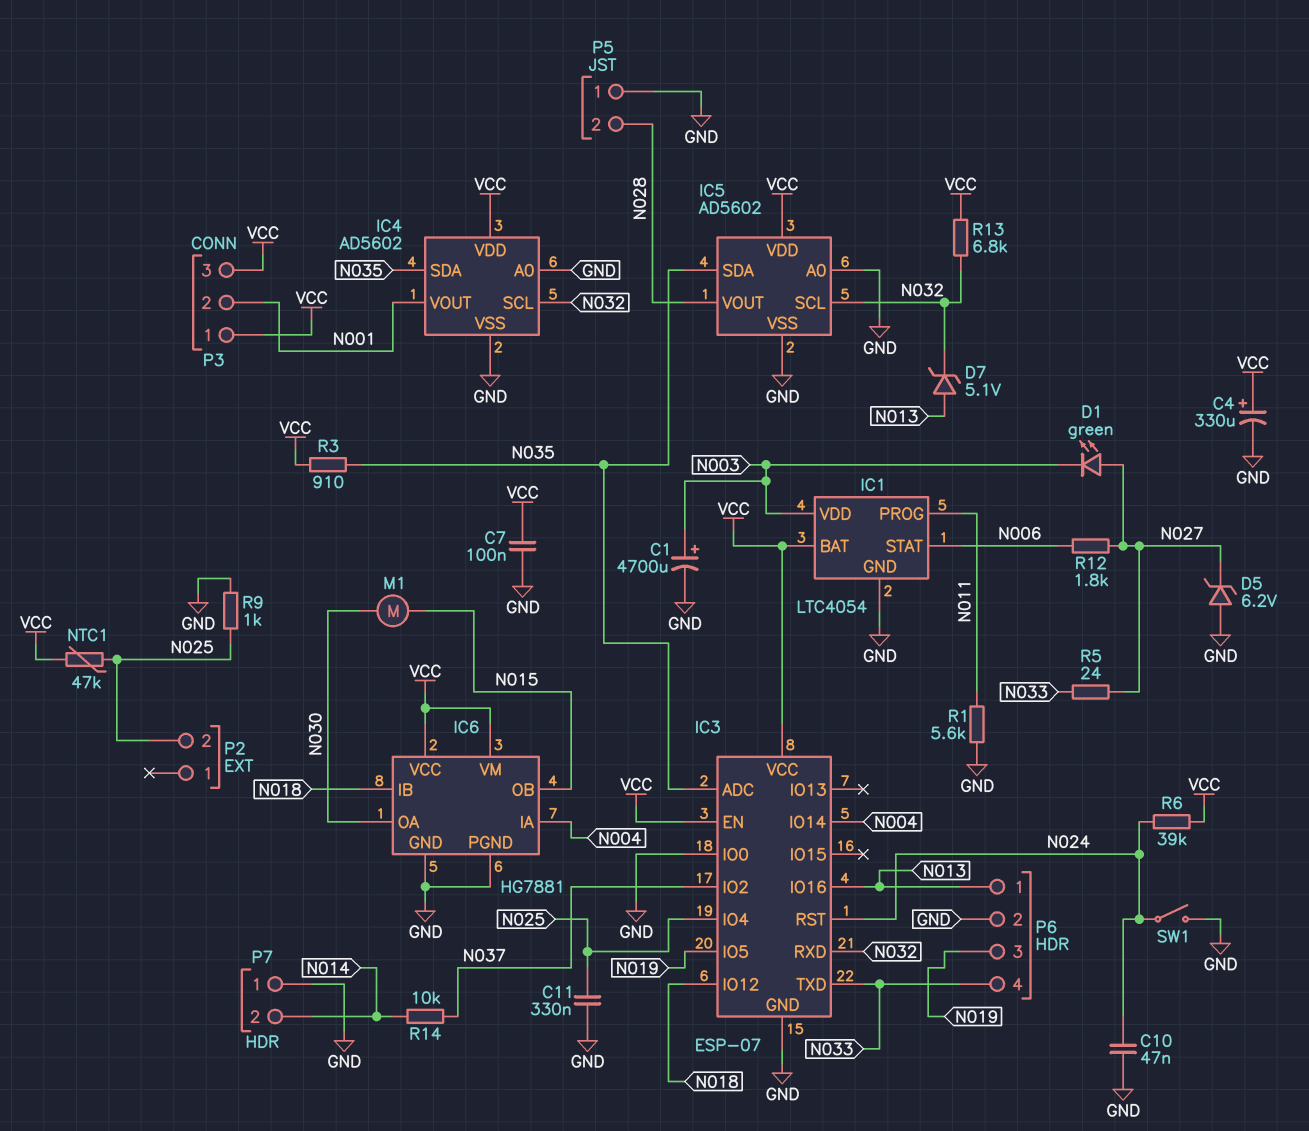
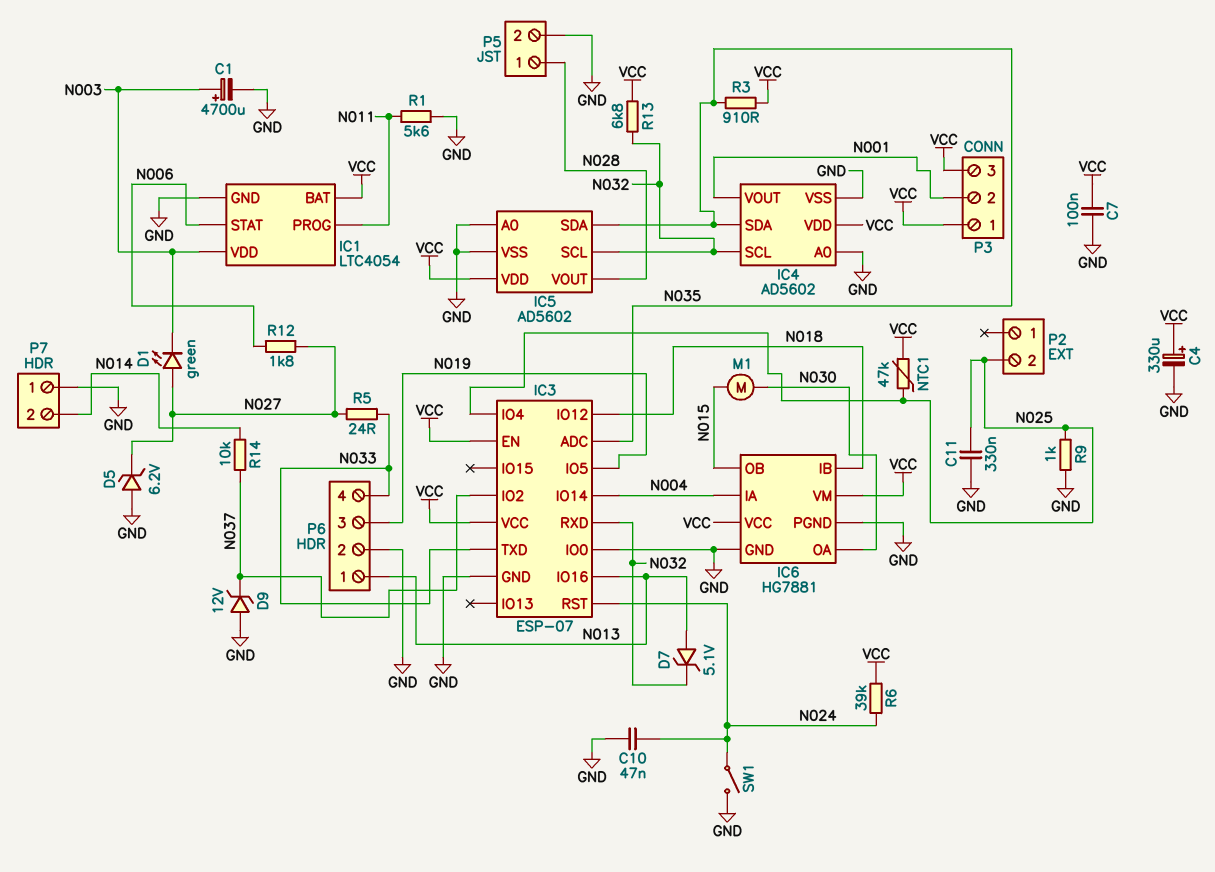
D9: none -> zener 12V (A GND, K N037)
P5 pin 1: GND -> N028
P5 pin 2: N028 -> GND

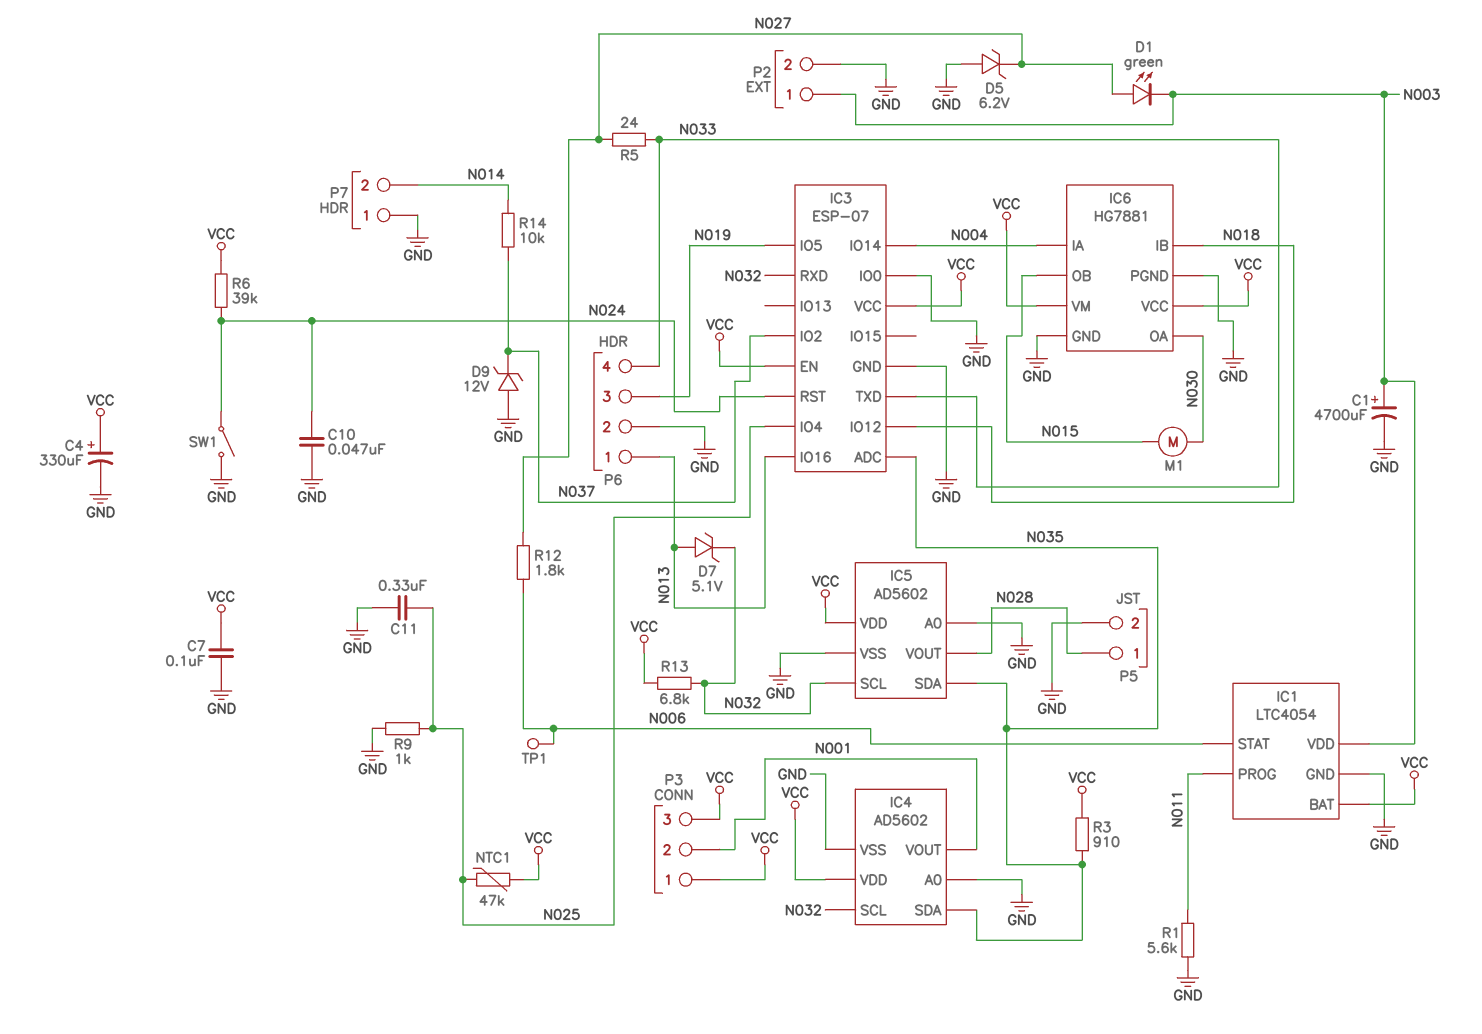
P2 pin 1: none -> N003
P2 pin 2: N025 -> GND
TP1: none -> test point (N006)

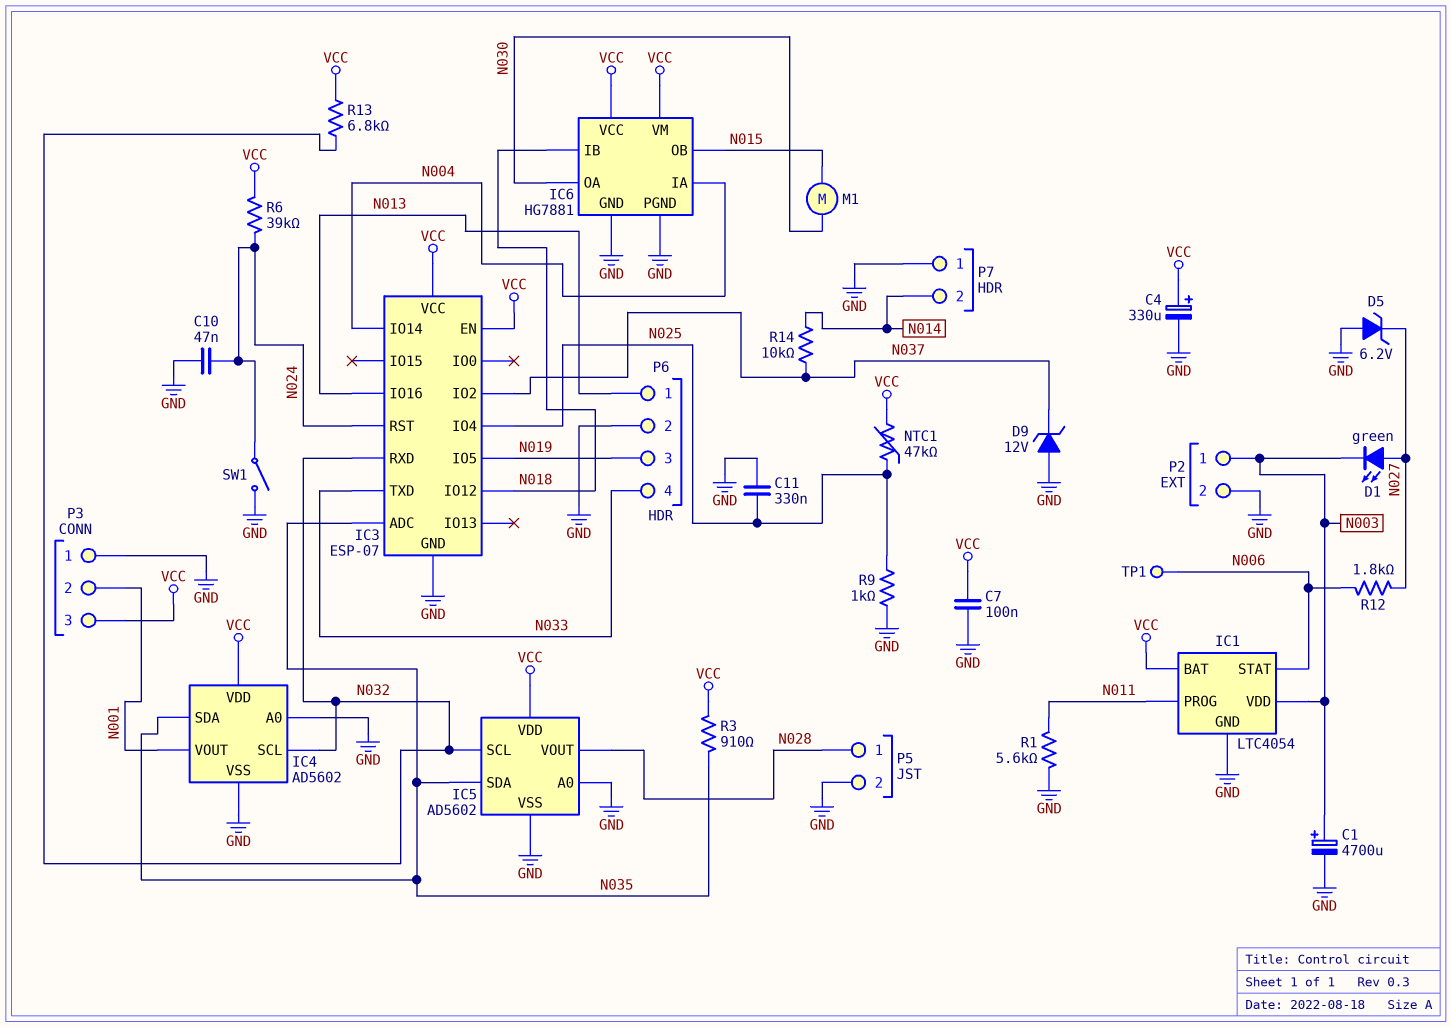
D7: zener 5.1V (A N013, K N032) -> none
IC3 pin IO0: GND -> none
P3 pin 1: VCC -> GND
R5: 24 (N027, N033) -> none

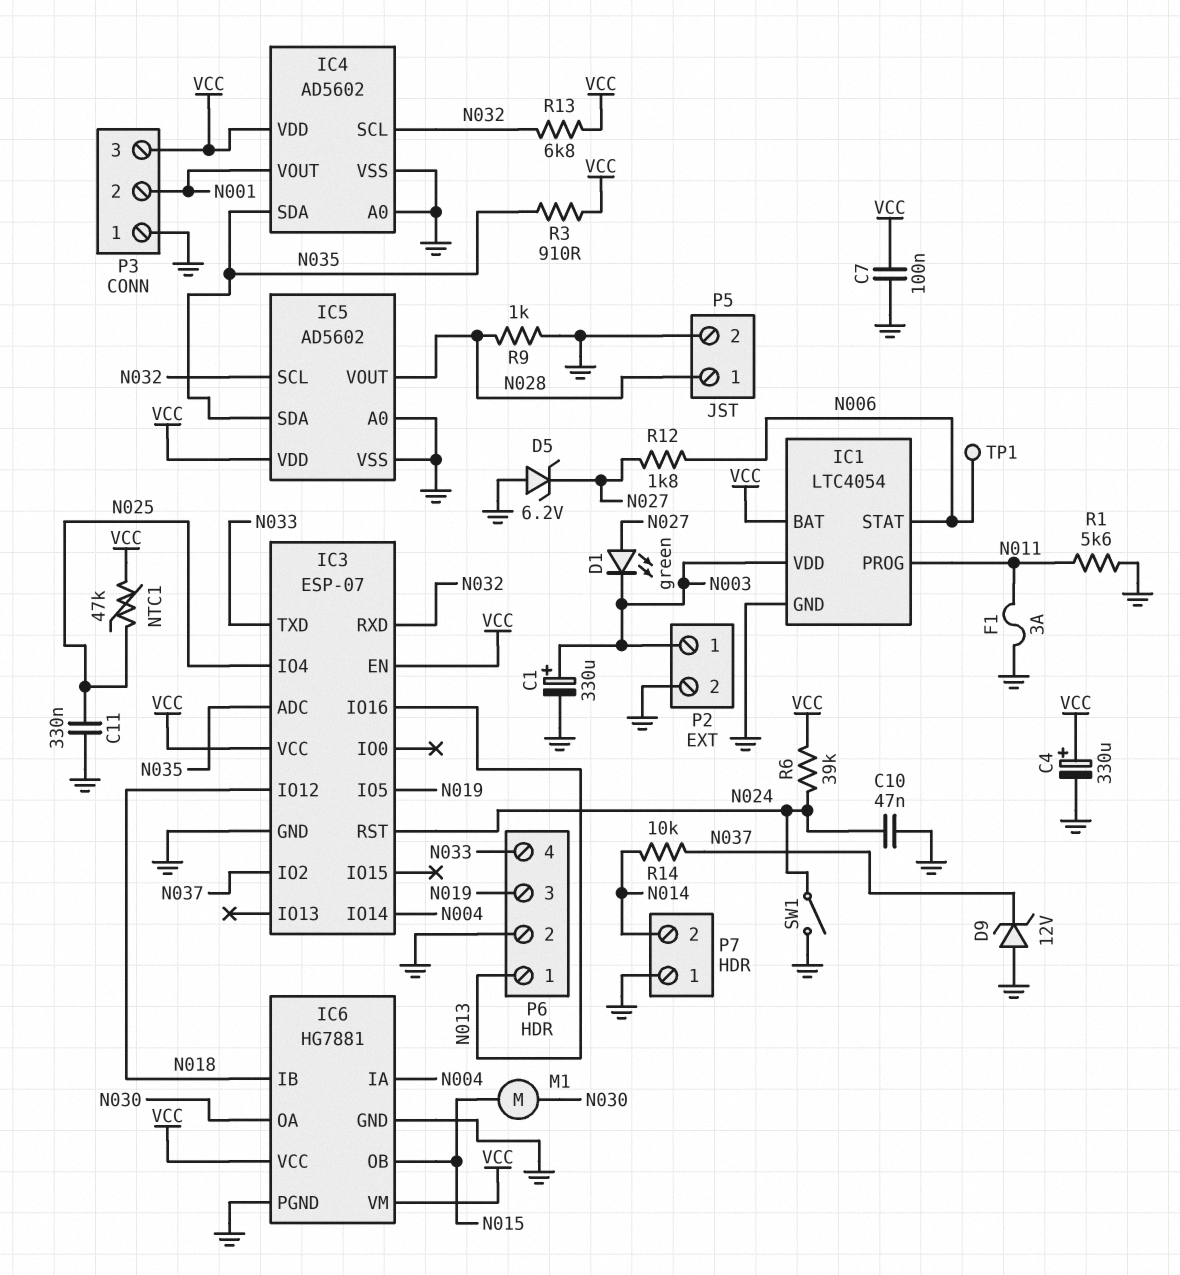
C1: 4700uF (plus N003, minus GND) -> 330uF (plus N003, minus GND)
F1: none -> 3A (GND, N011)
R9: 1k (GND, N025) -> 1k (GND, N028)

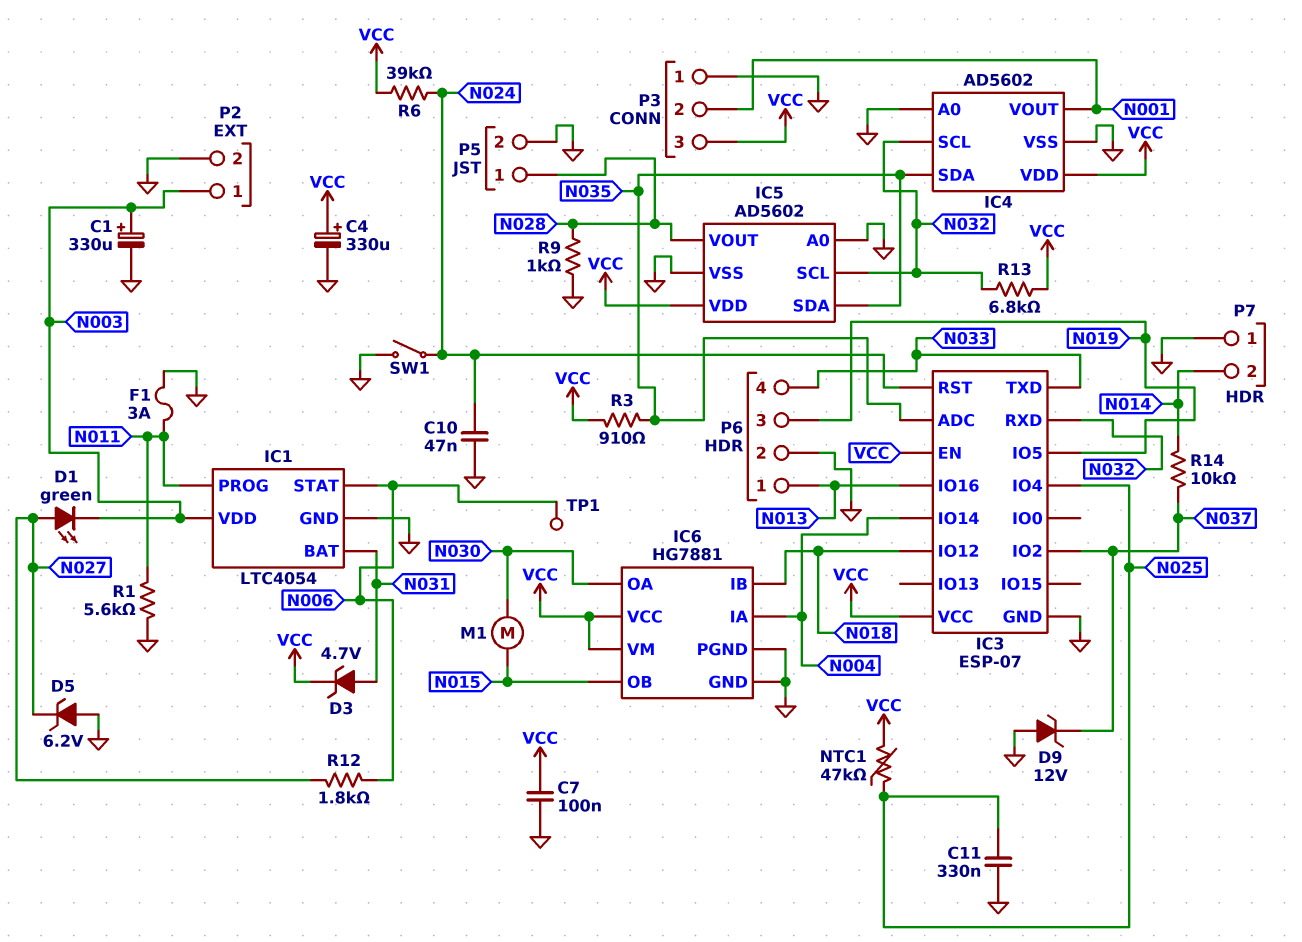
D3: none -> zener 4.7V (A N031, K VCC)
IC1 pin BAT: VCC -> N031

